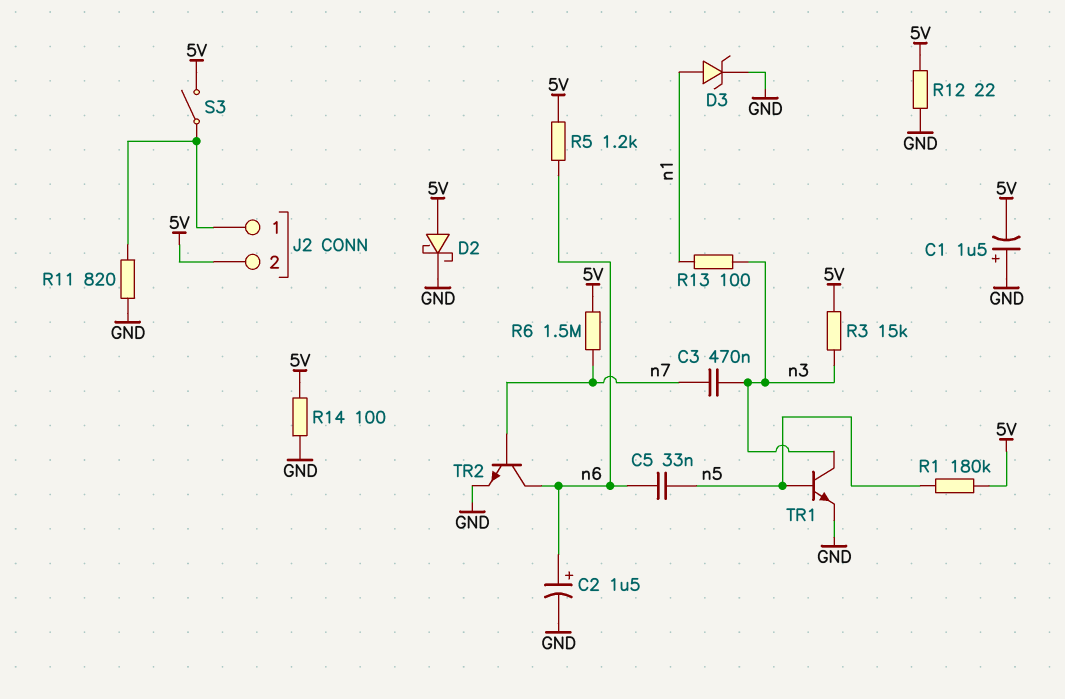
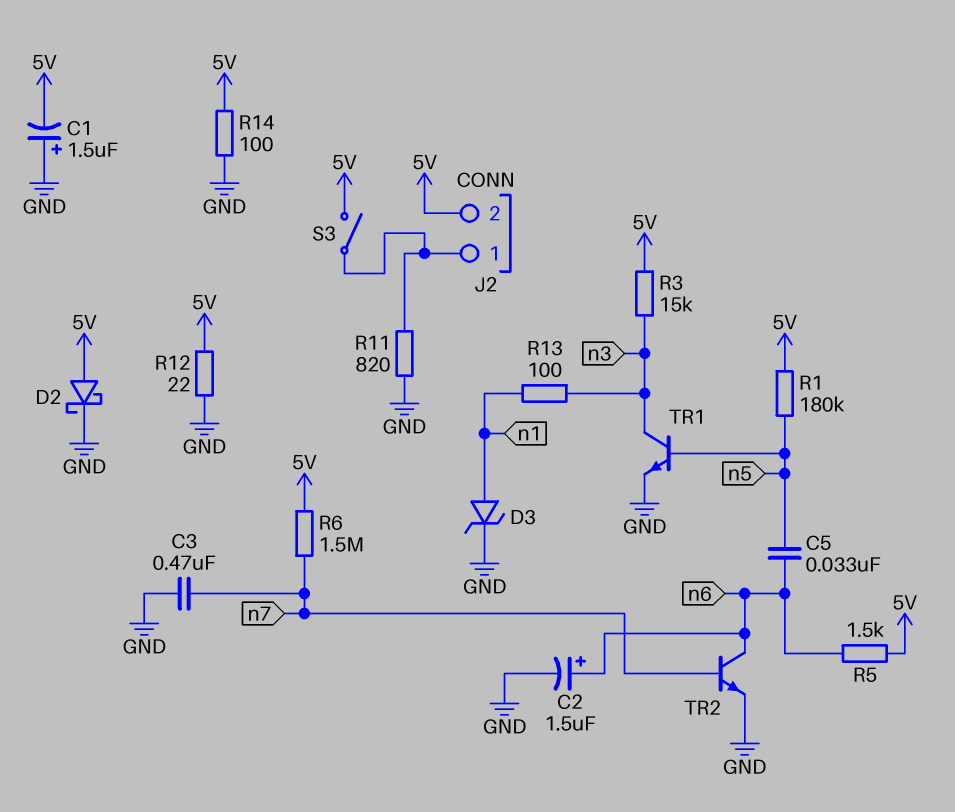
C3: 470nF (n3, n7) -> 470nF (GND, n7)
R5: 1.2k (5V, n6) -> 1.5k (5V, n6)

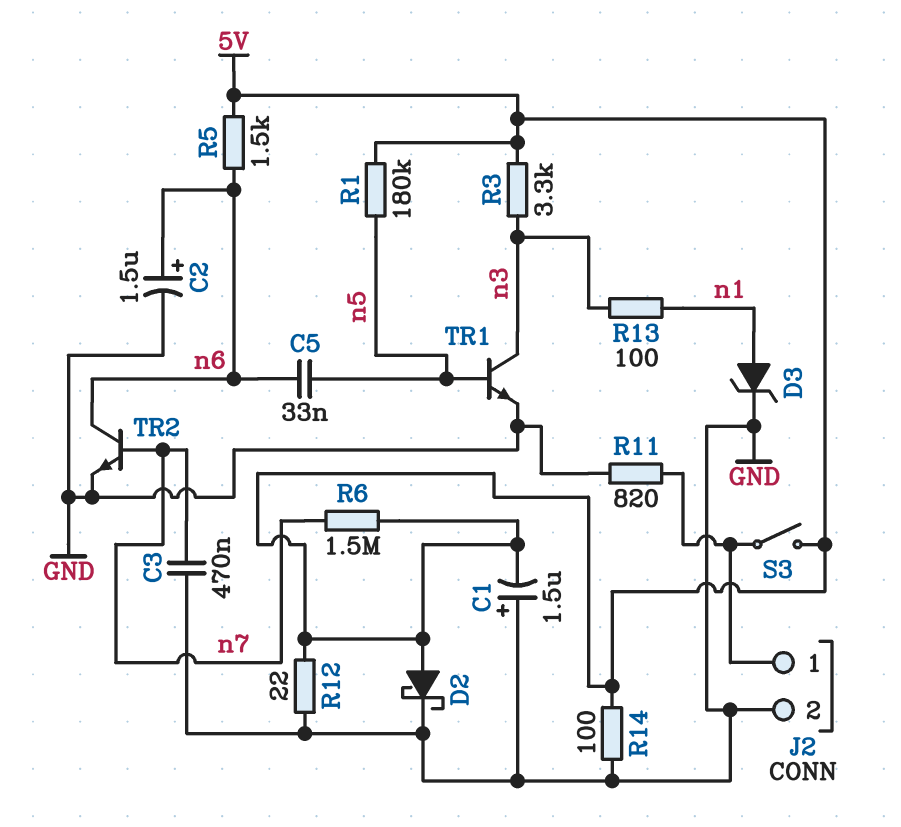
J2 pin 2: 5V -> GND
R3: 15k (5V, n3) -> 3.3k (5V, n3)

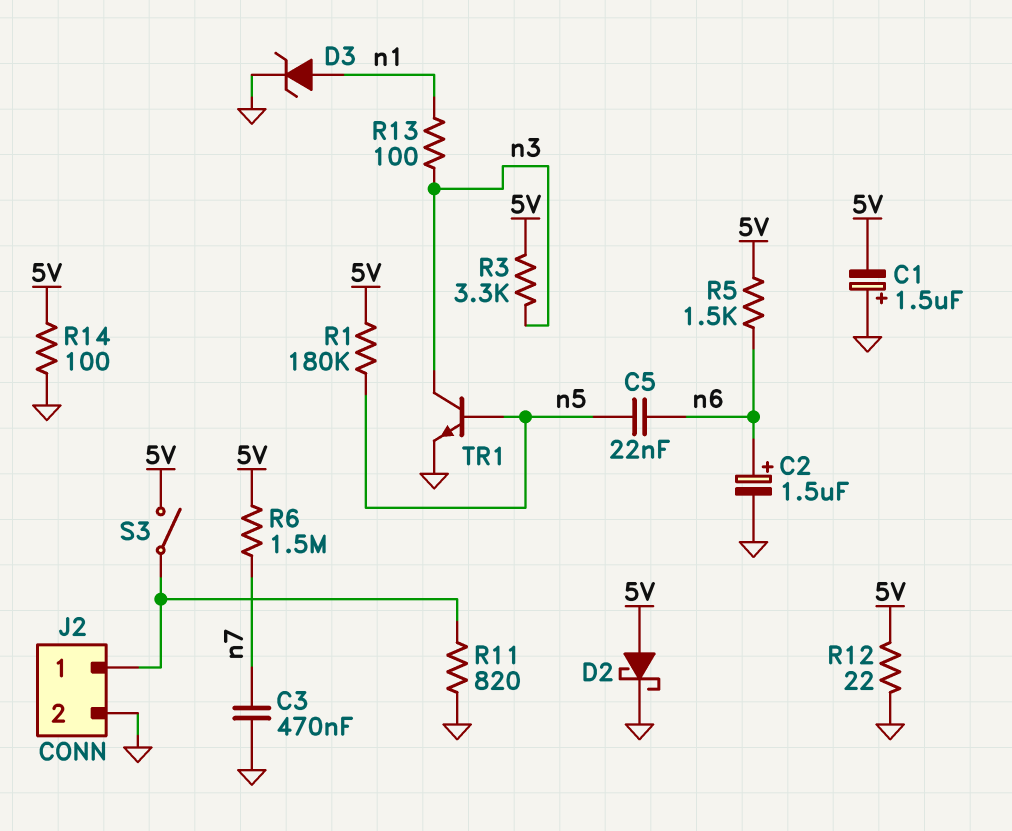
C5: 33nF (n5, n6) -> 22nF (n5, n6)
TR2: NPN (B n7, C n6, E GND) -> none

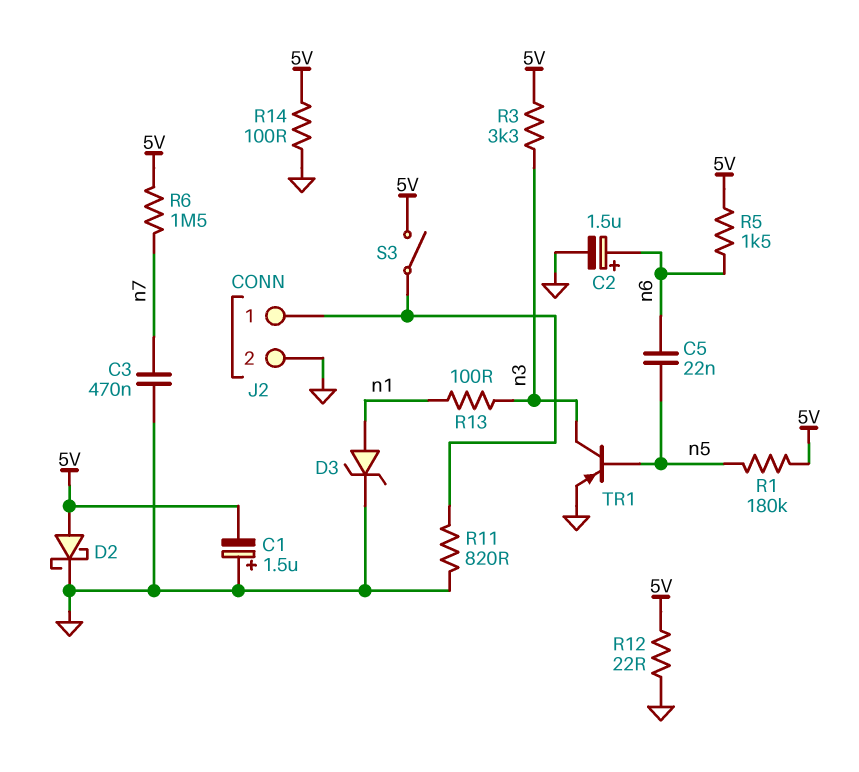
TR1: NPN (B n5, C n3, E GND) -> PNP (B n5, C n3, E GND)

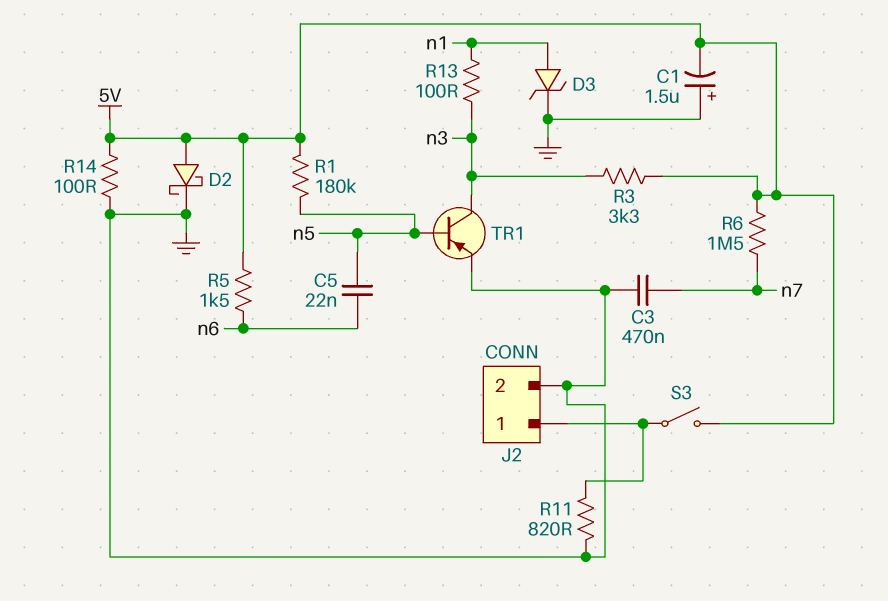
C2: 1.5uF (plus n6, minus GND) -> none
R12: 22 (5V, GND) -> none

